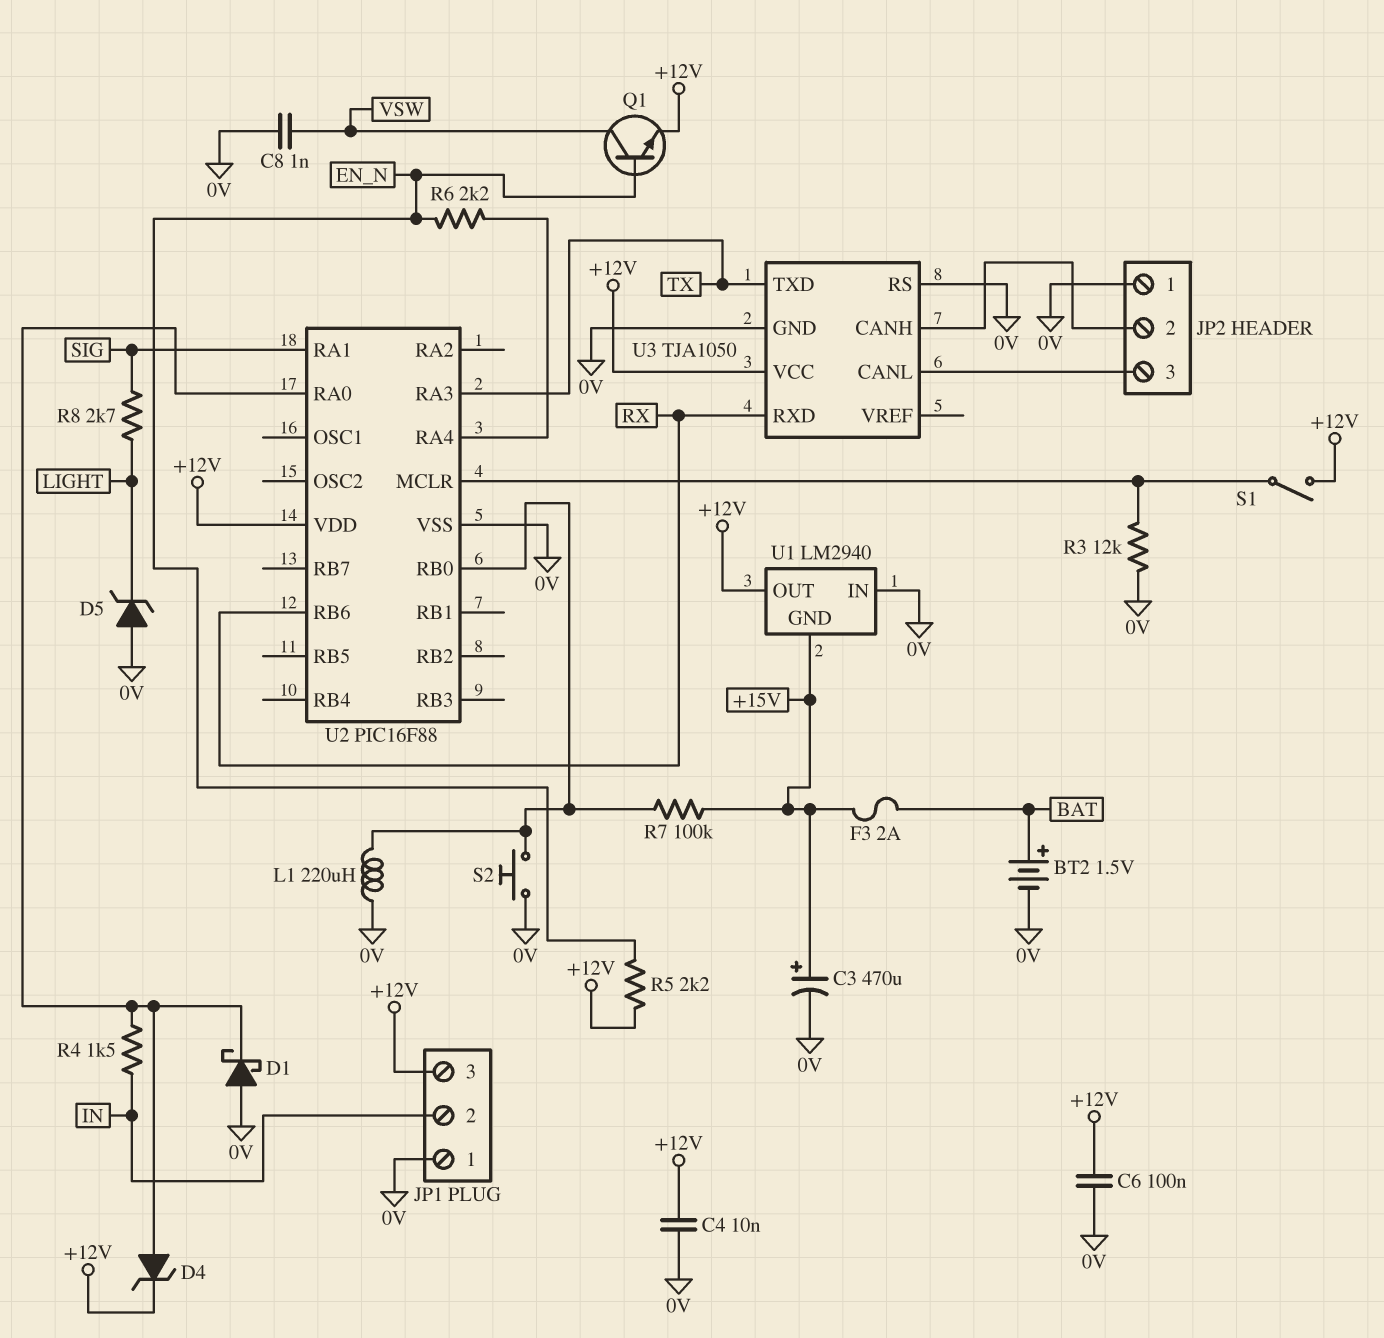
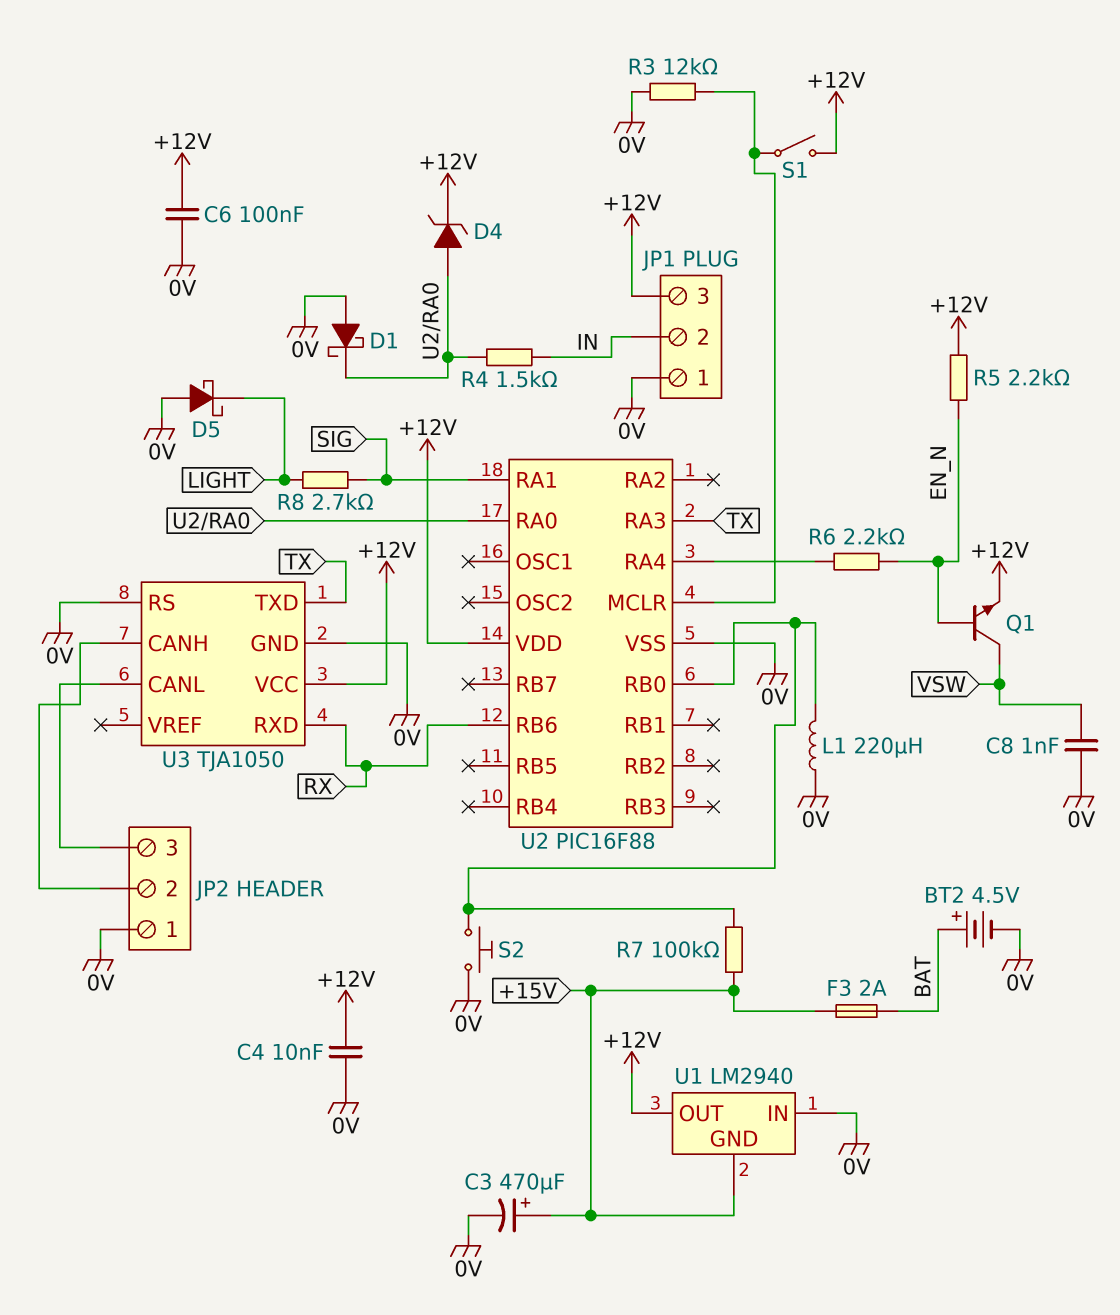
BT2: 1.5V (plus BAT, minus 0V) -> 4.5V (plus BAT, minus 0V)
D5: zener (A 0V, K LIGHT) -> schottky (A 0V, K LIGHT)

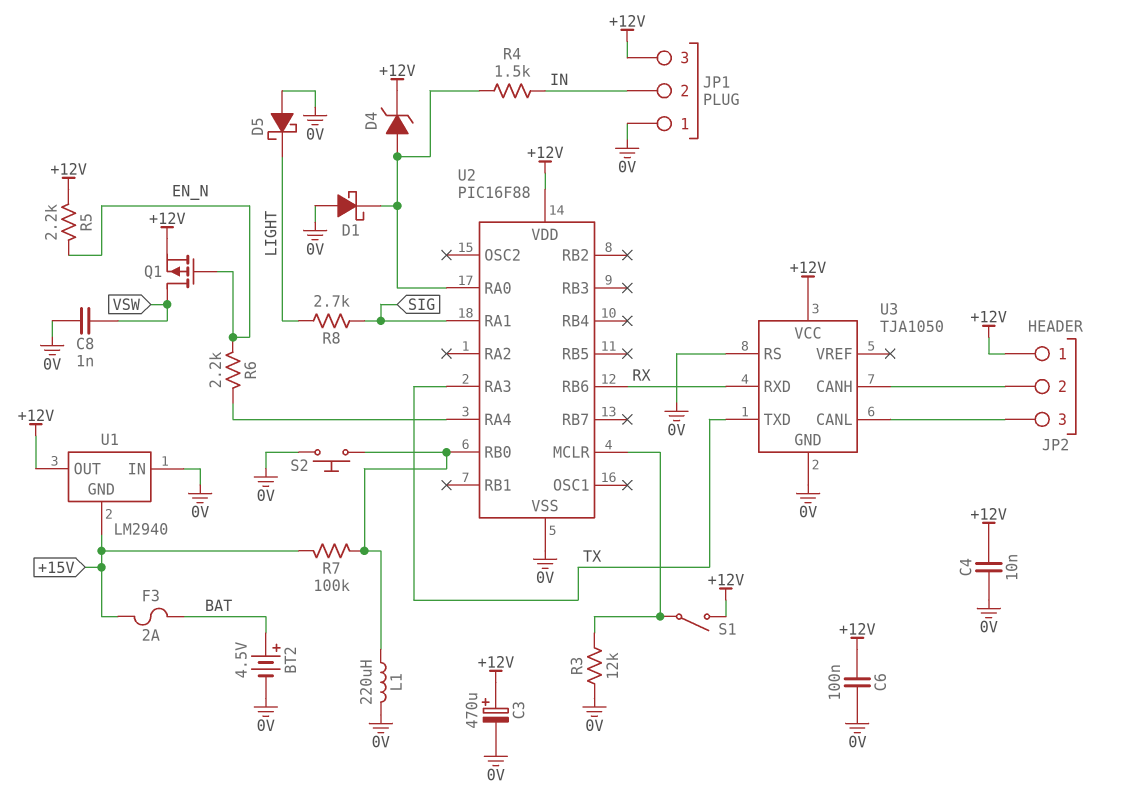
C3: 470uF (plus +15V, minus 0V) -> 470uF (plus +12V, minus 0V)
JP2 pin 1: 0V -> +12V
Q1: NPN (B EN_N, C VSW, E +12V) -> PMOS (G EN_N, D VSW, S +12V)

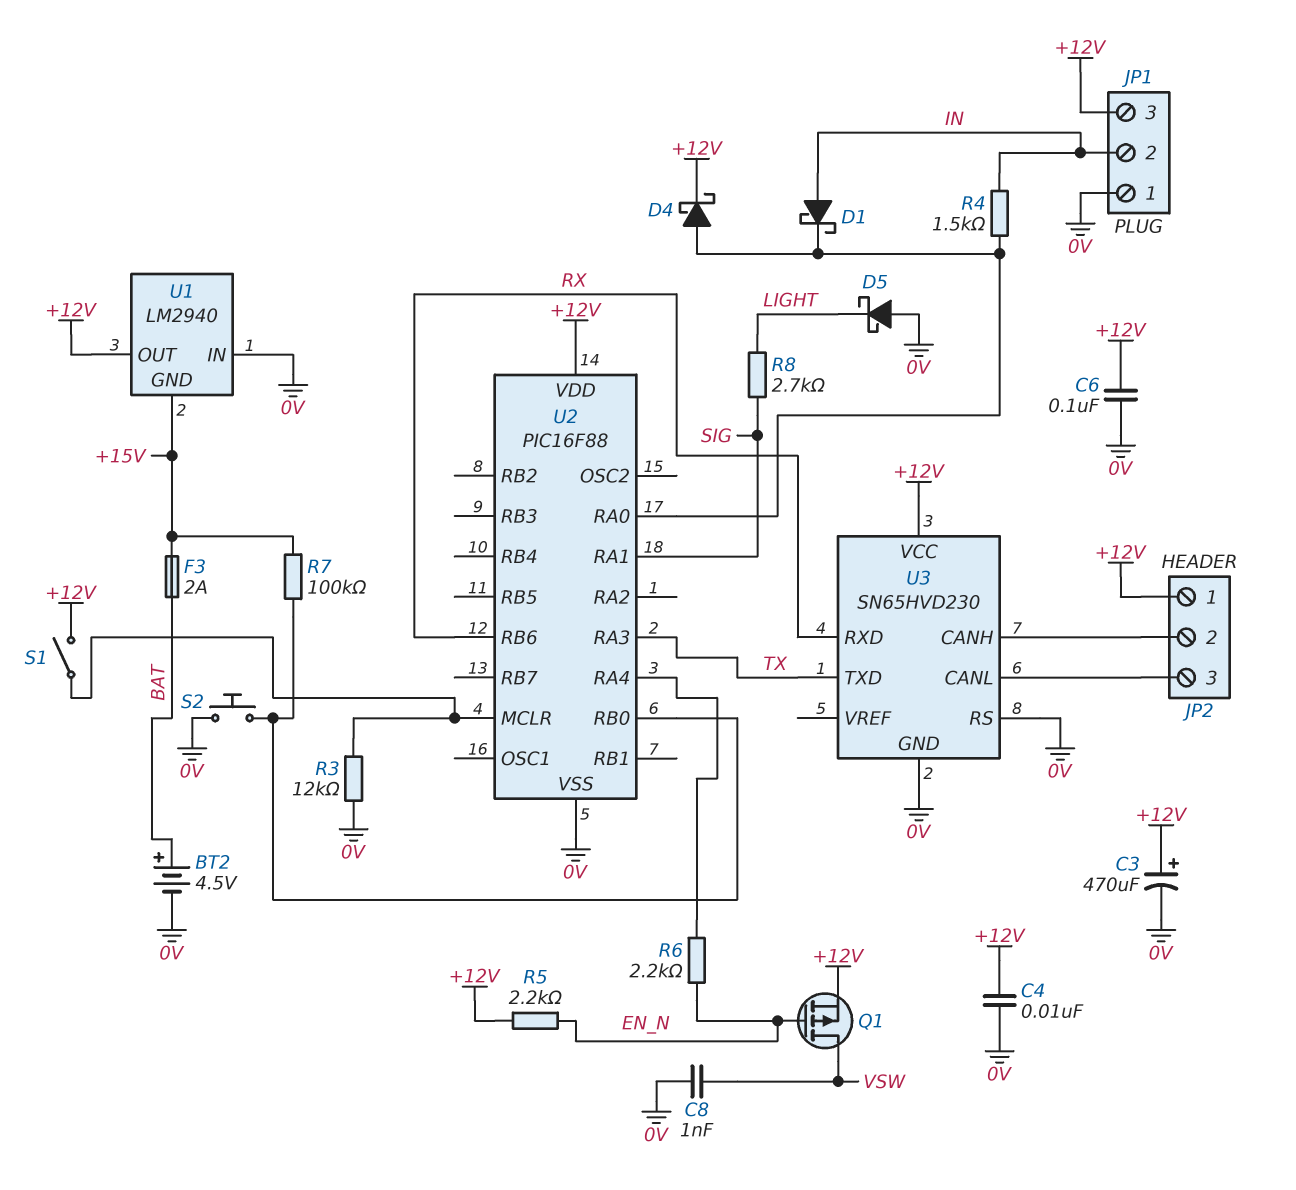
D1: schottky (A 0V, K U2/RA0) -> schottky (A IN, K U2/RA0)
D4: zener (A U2/RA0, K +12V) -> schottky (A U2/RA0, K +12V)
L1: 220uH (0V, U2/RB0) -> none
U3: TJA1050 -> SN65HVD230

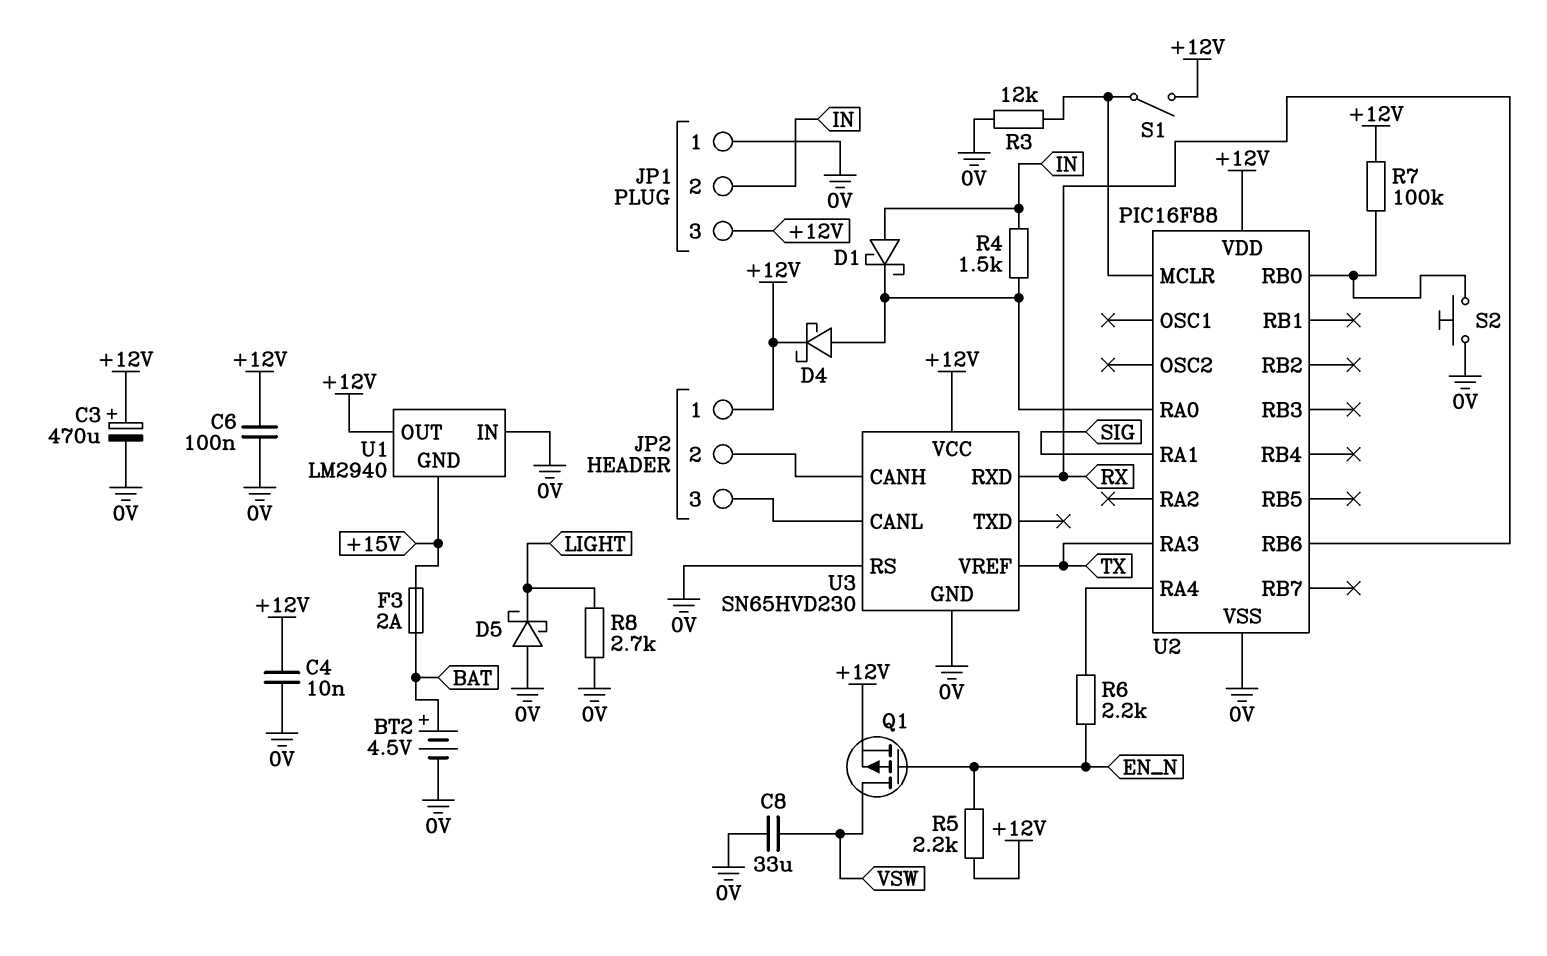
C8: 1nF (0V, VSW) -> 33uF (0V, VSW)
R7: 100k (+15V, U2/RB0) -> 100k (+12V, U2/RB0)
R8: 2.7k (LIGHT, SIG) -> 2.7k (0V, LIGHT)
U3 pin TXD: TX -> none
U3 pin VREF: none -> TX

